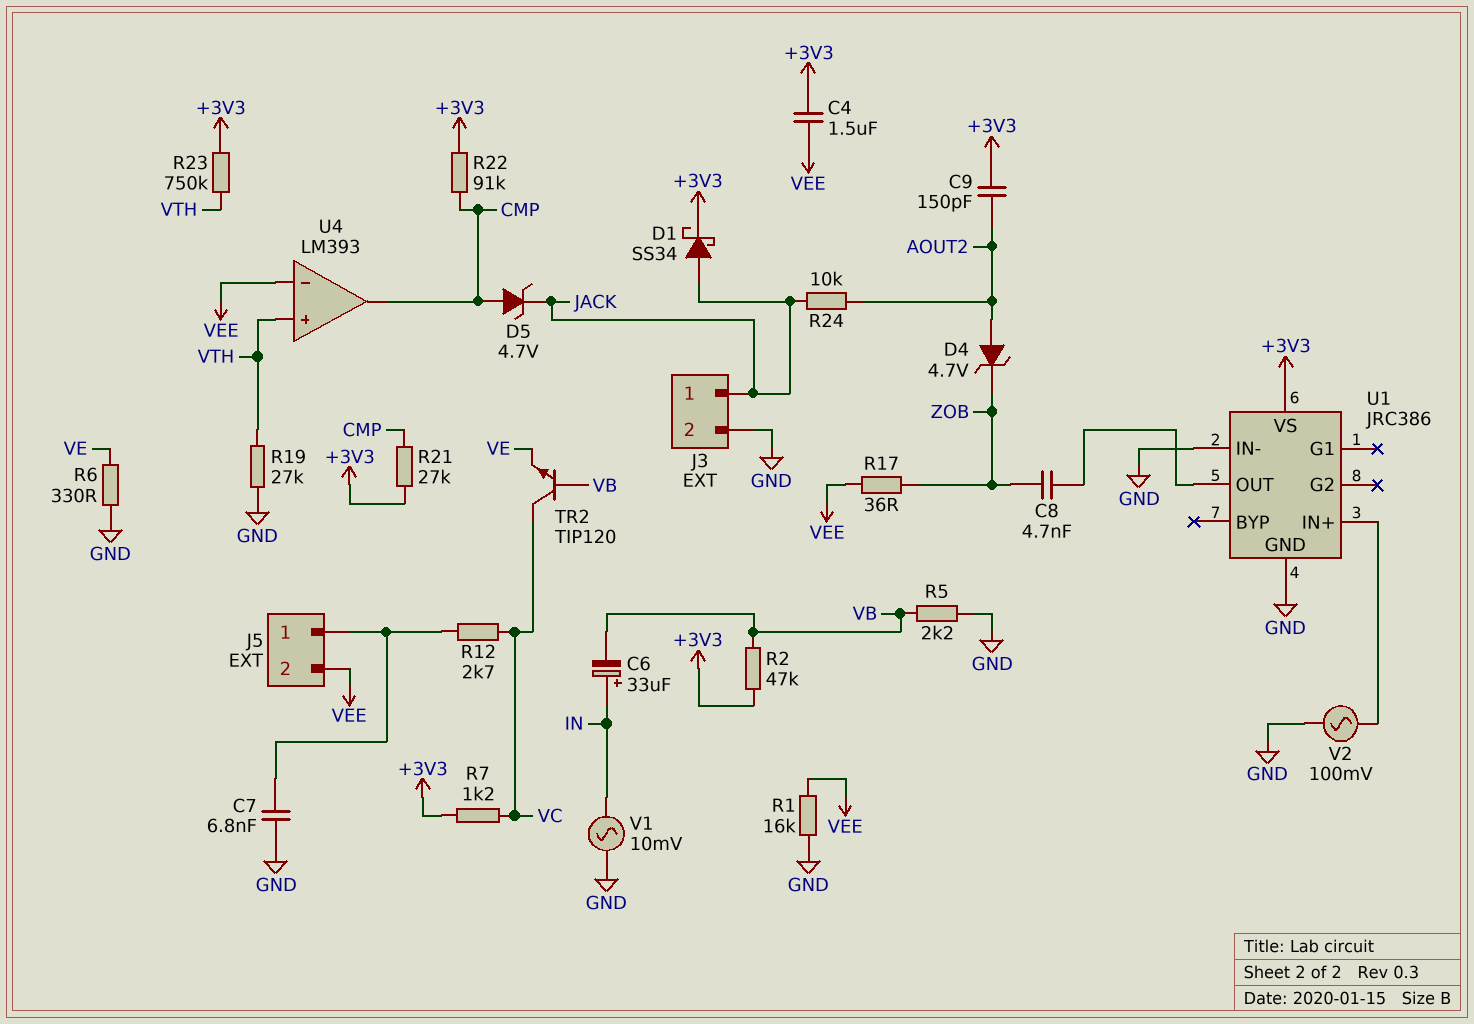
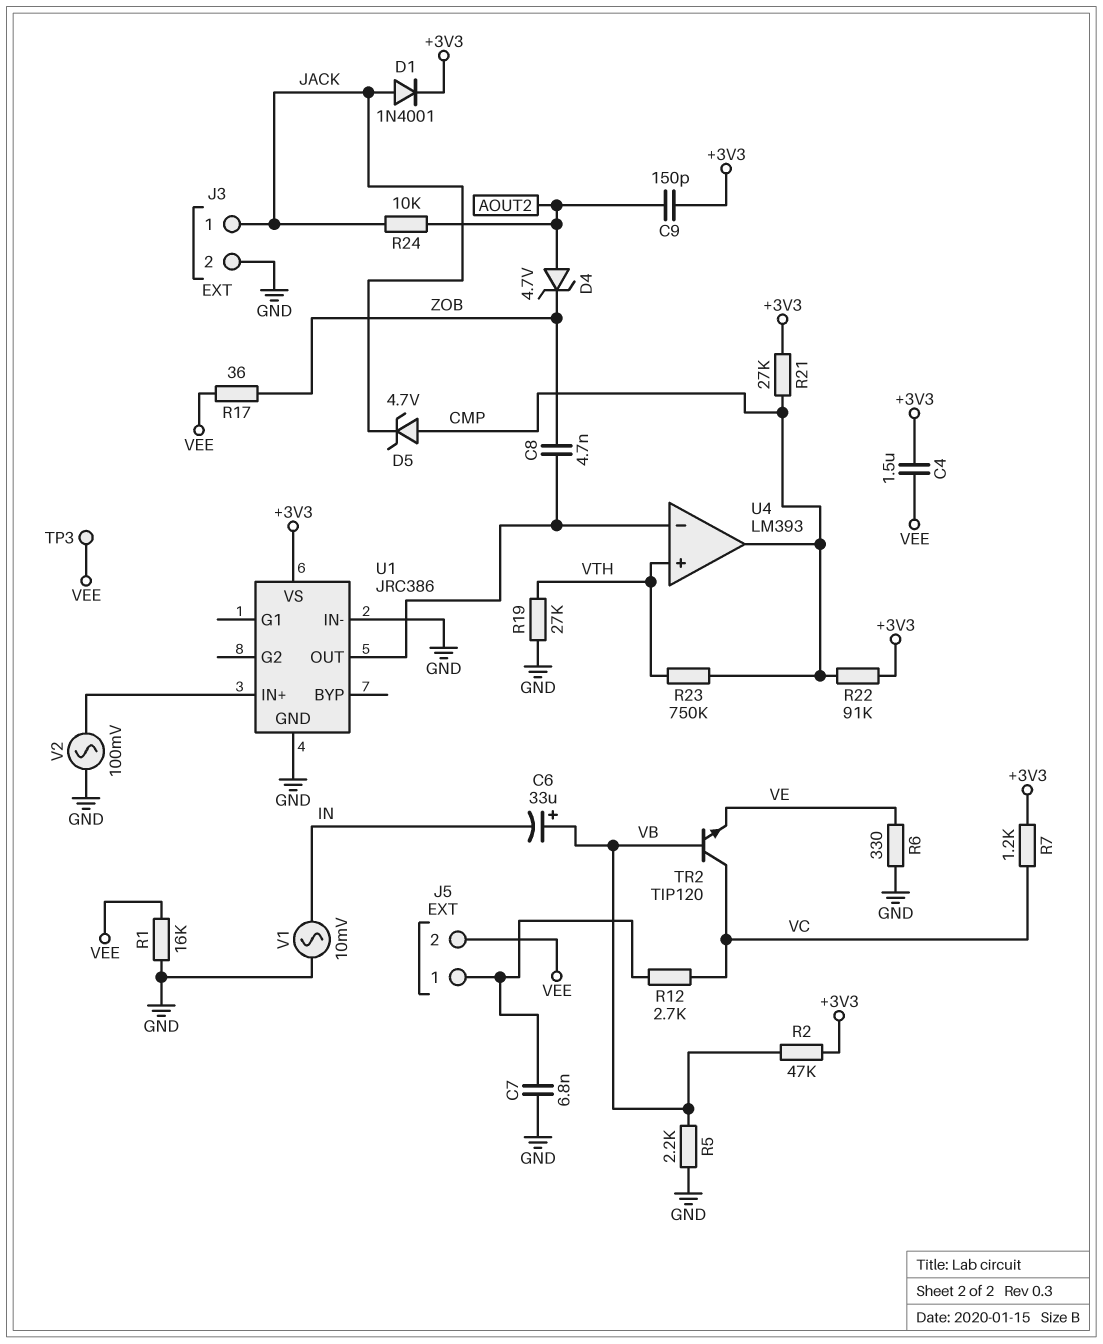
C6: 33uF (plus IN, minus VB) -> 33uF (plus VB, minus IN)
D1: schottky SS34 (A JACK, K +3V3) -> diode 1N4001 (A JACK, K +3V3)
R23: 750k (+3V3, VTH) -> 750k (CMP, VTH)
TP3: none -> test point (VEE)
U4 pin in-: VEE -> U1/OUT

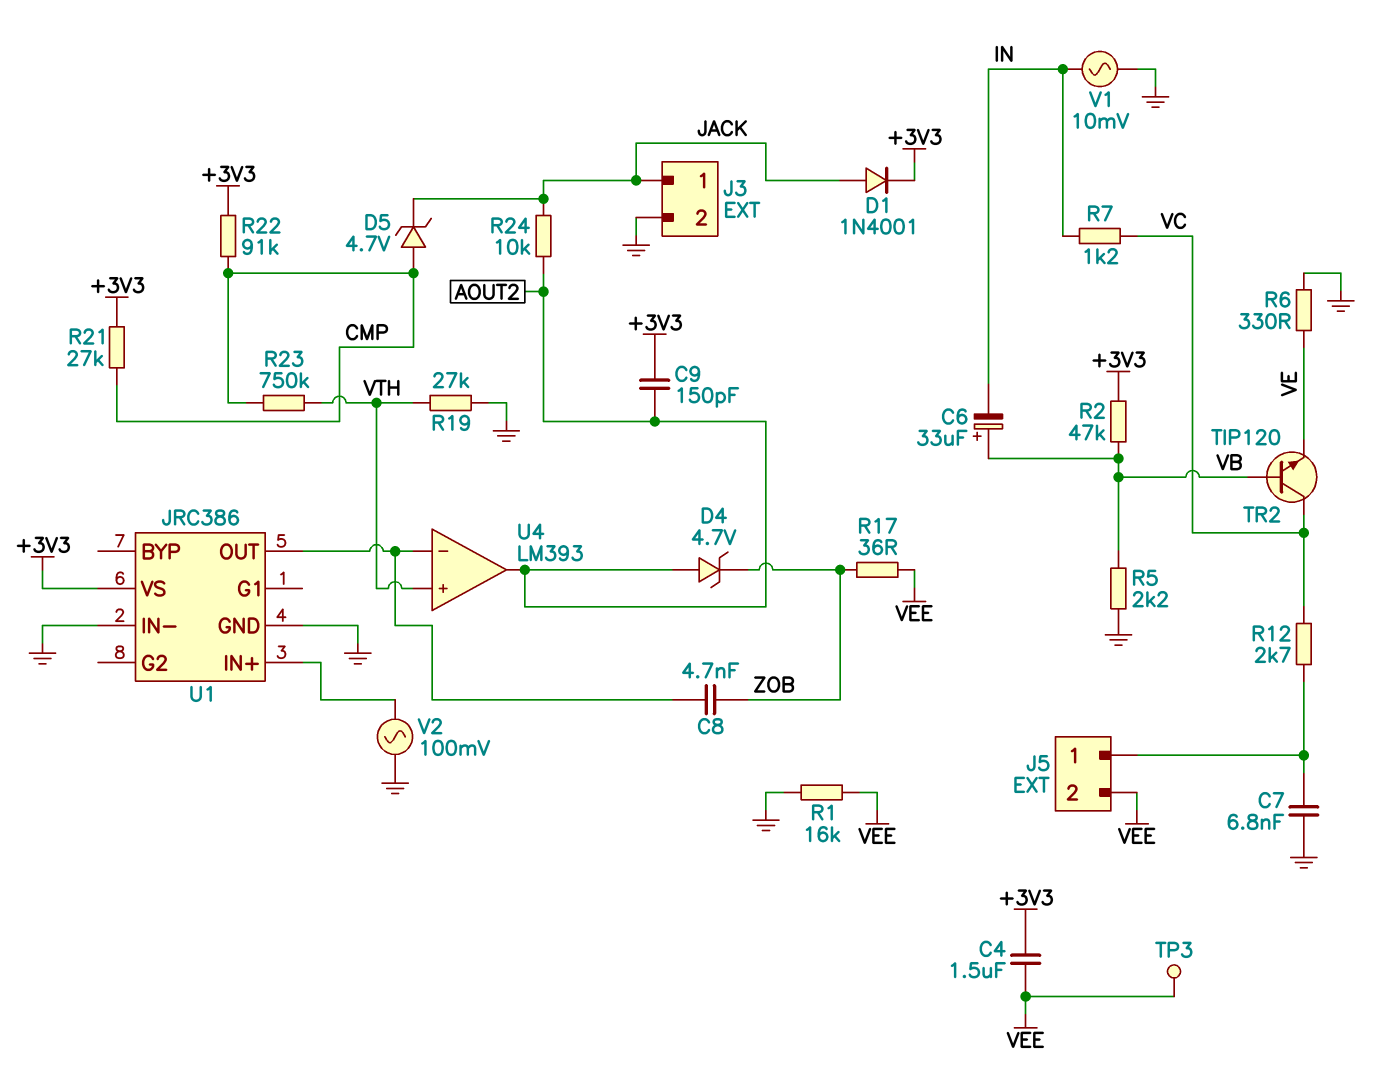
R7: 1.2k (+3V3, VC) -> 1.2k (IN, VC)
U4 pin out: CMP -> AOUT2

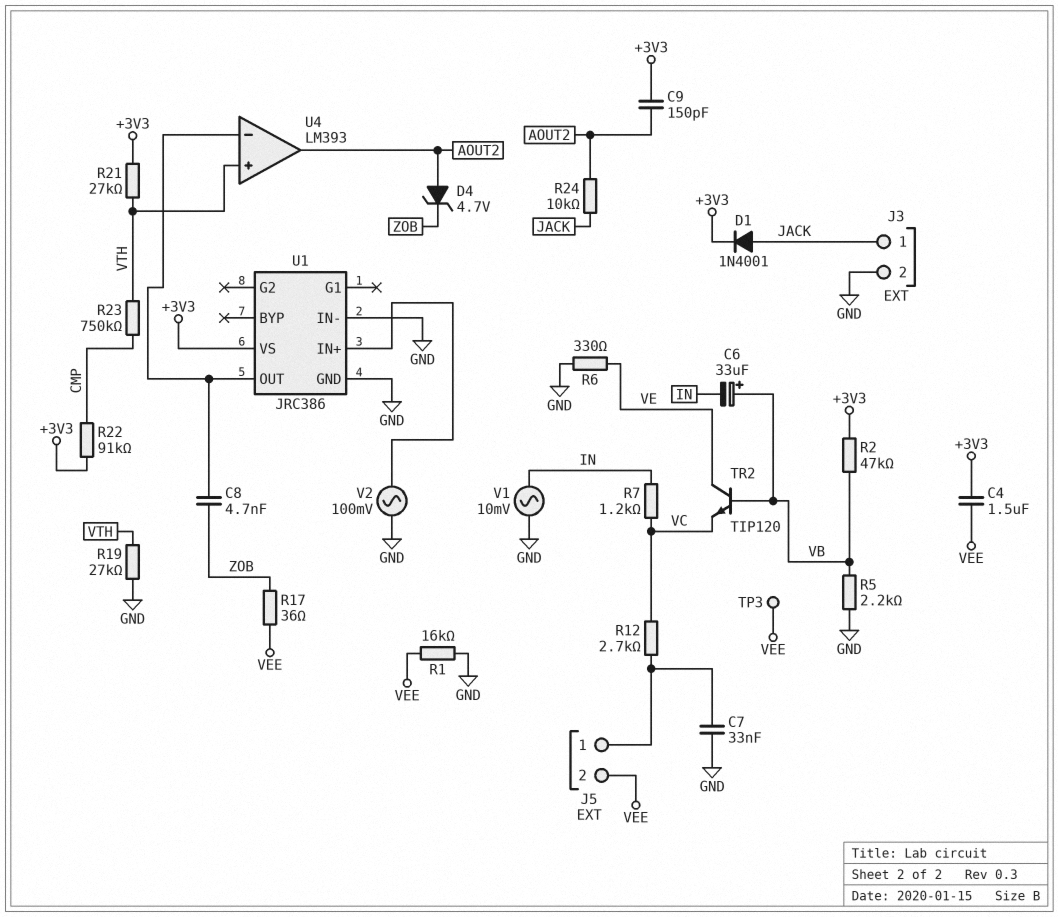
C7: 6.8nF (GND, J5/1) -> 33nF (GND, J5/1)
D5: zener 4.7V (A CMP, K JACK) -> none
R21: 27k (+3V3, CMP) -> 27k (+3V3, VTH)
TR2: NPN TIP120 (B VB, C VC, E VE) -> NPN TIP120 (B VB, C VE, E VC)

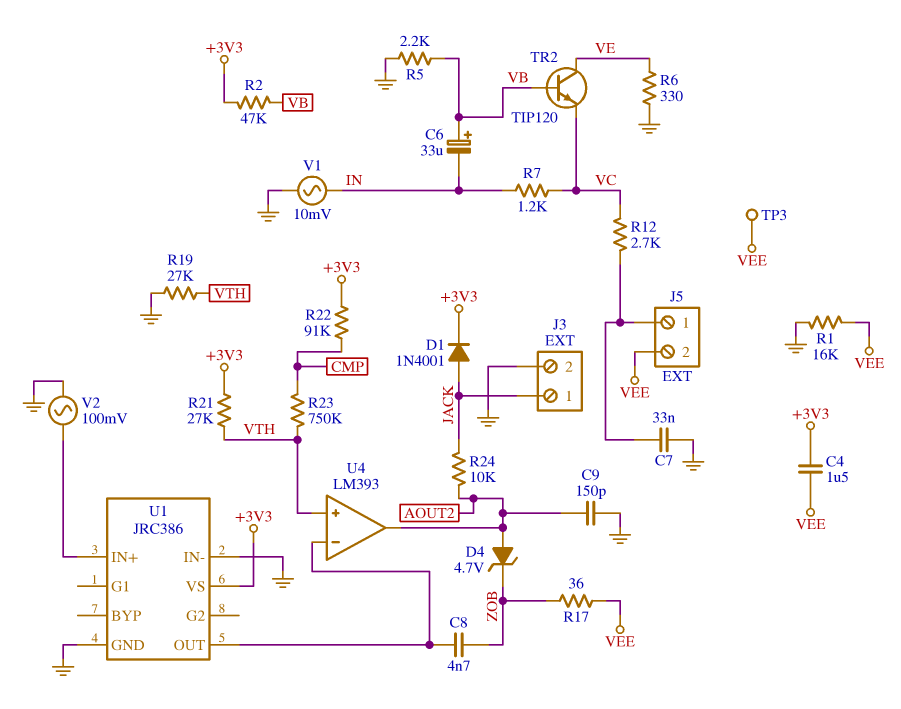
C9: 150pF (+3V3, AOUT2) -> 150pF (AOUT2, GND)

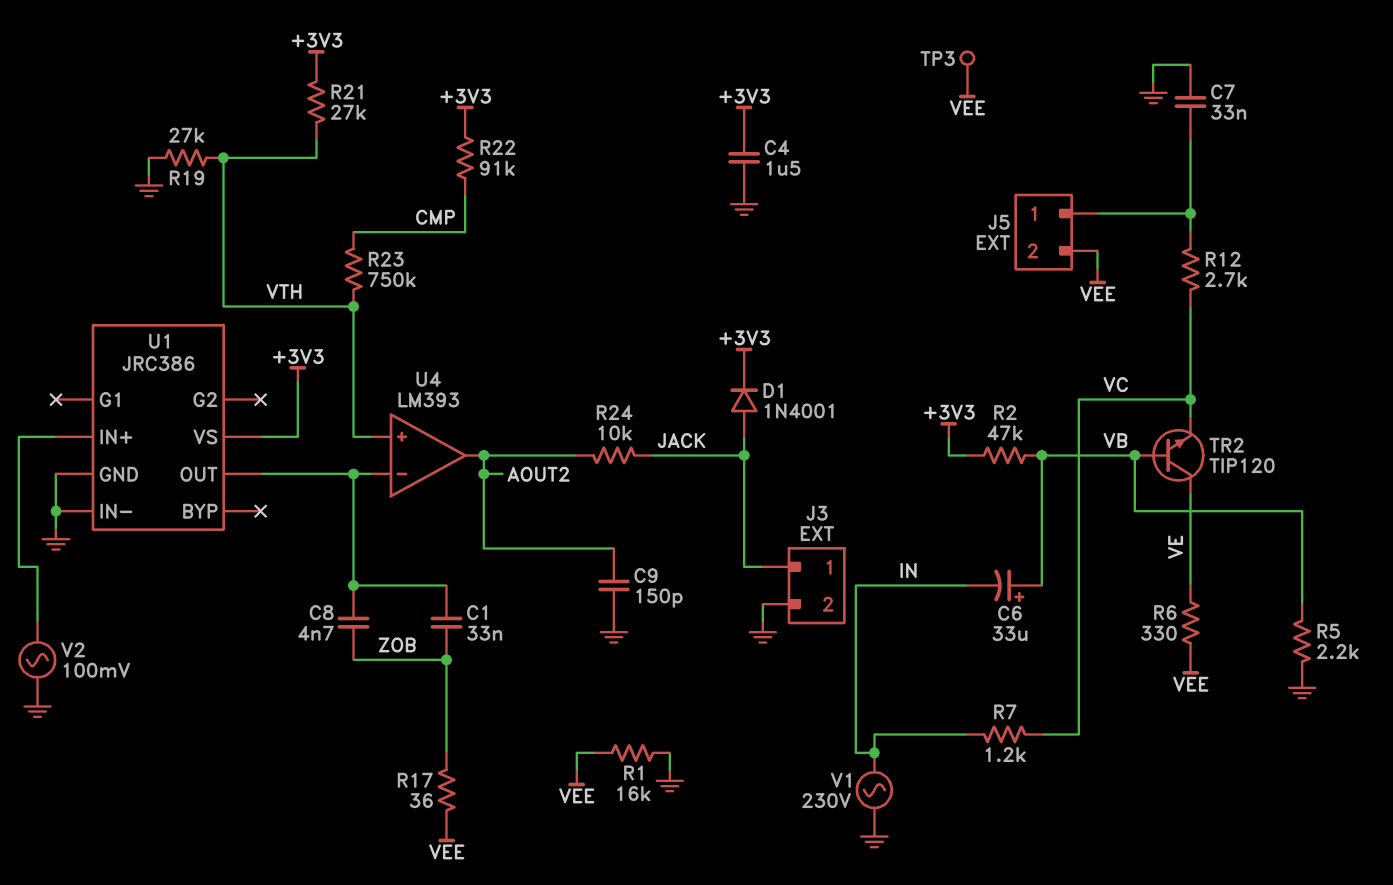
C1: none -> 33nF (U1/OUT, ZOB)
C4: 1.5uF (+3V3, VEE) -> 1.5uF (+3V3, GND)
D4: zener 4.7V (A AOUT2, K ZOB) -> none
R6: 330 (GND, VE) -> 330 (VE, VEE)
V1: AC 10mV (GND, IN) -> AC 230V (GND, IN)

